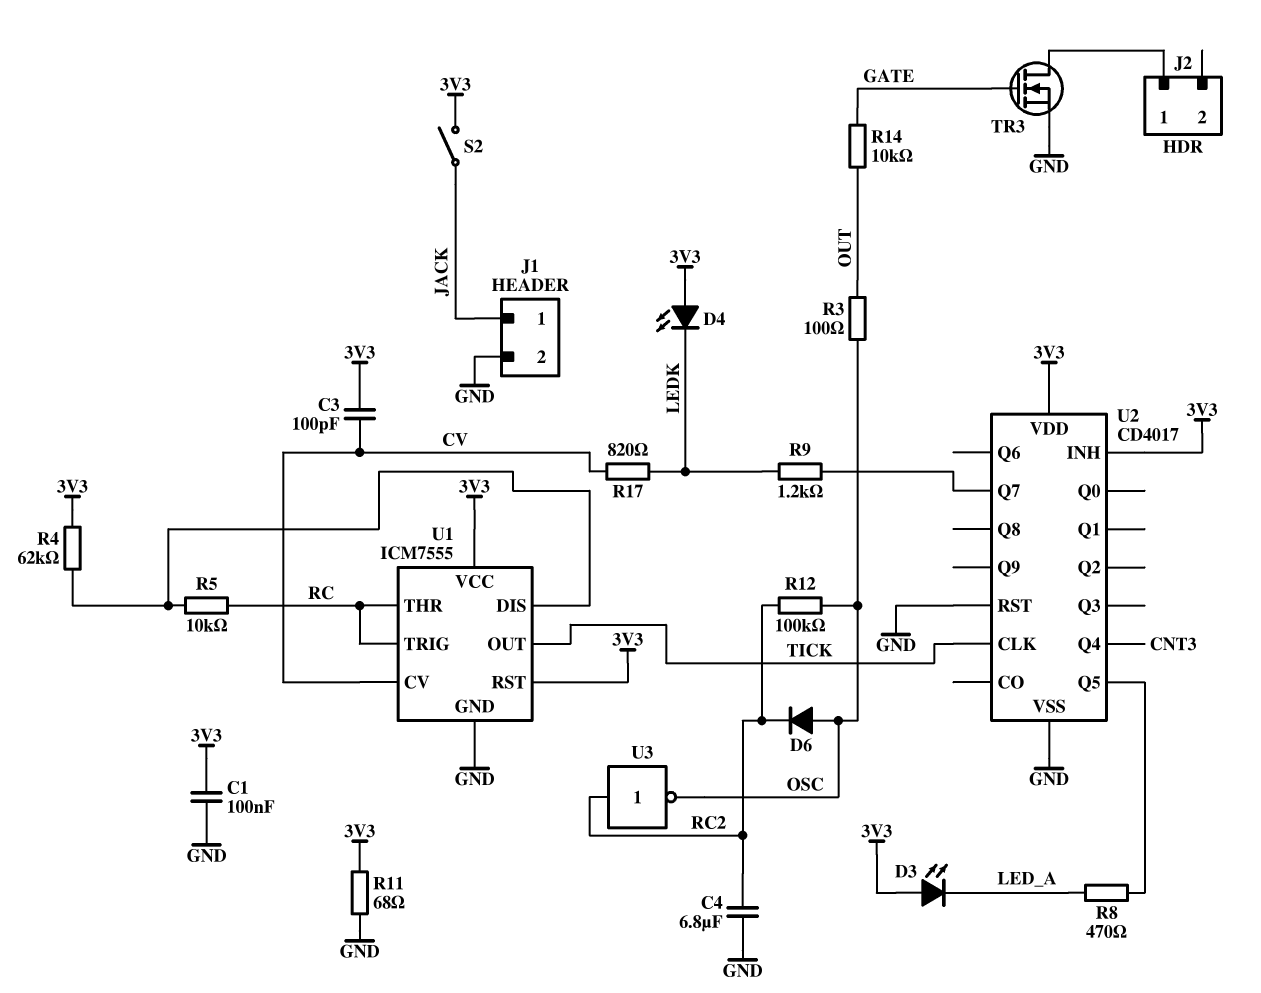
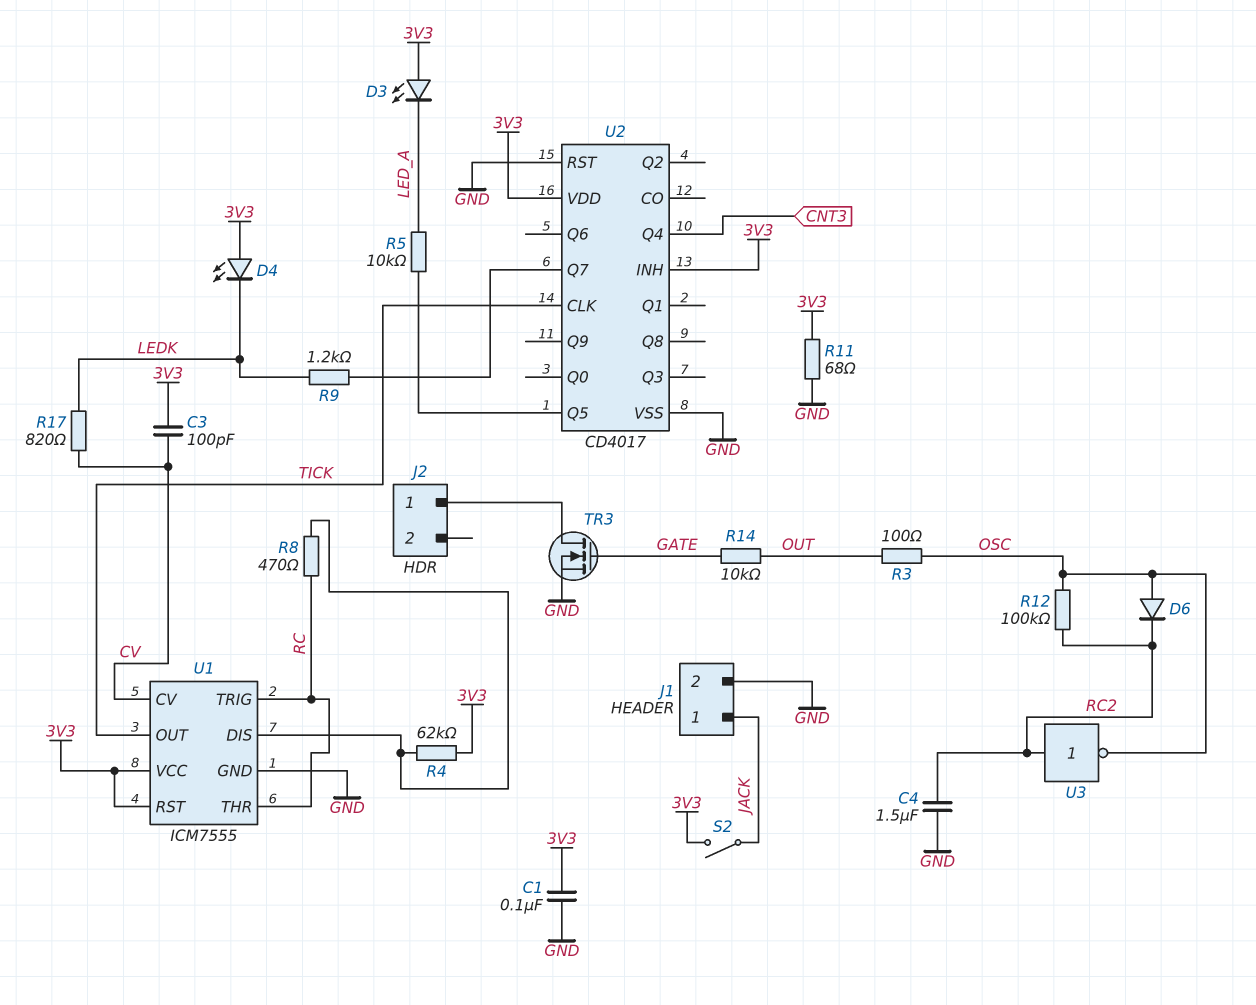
C4: 6.8uF (GND, RC2) -> 1.5uF (GND, RC2)
R5: 10k (RC, U1/DIS) -> 10k (LED_A, U2/Q5)
R8: 470 (LED_A, U2/Q5) -> 470 (RC, U1/DIS)

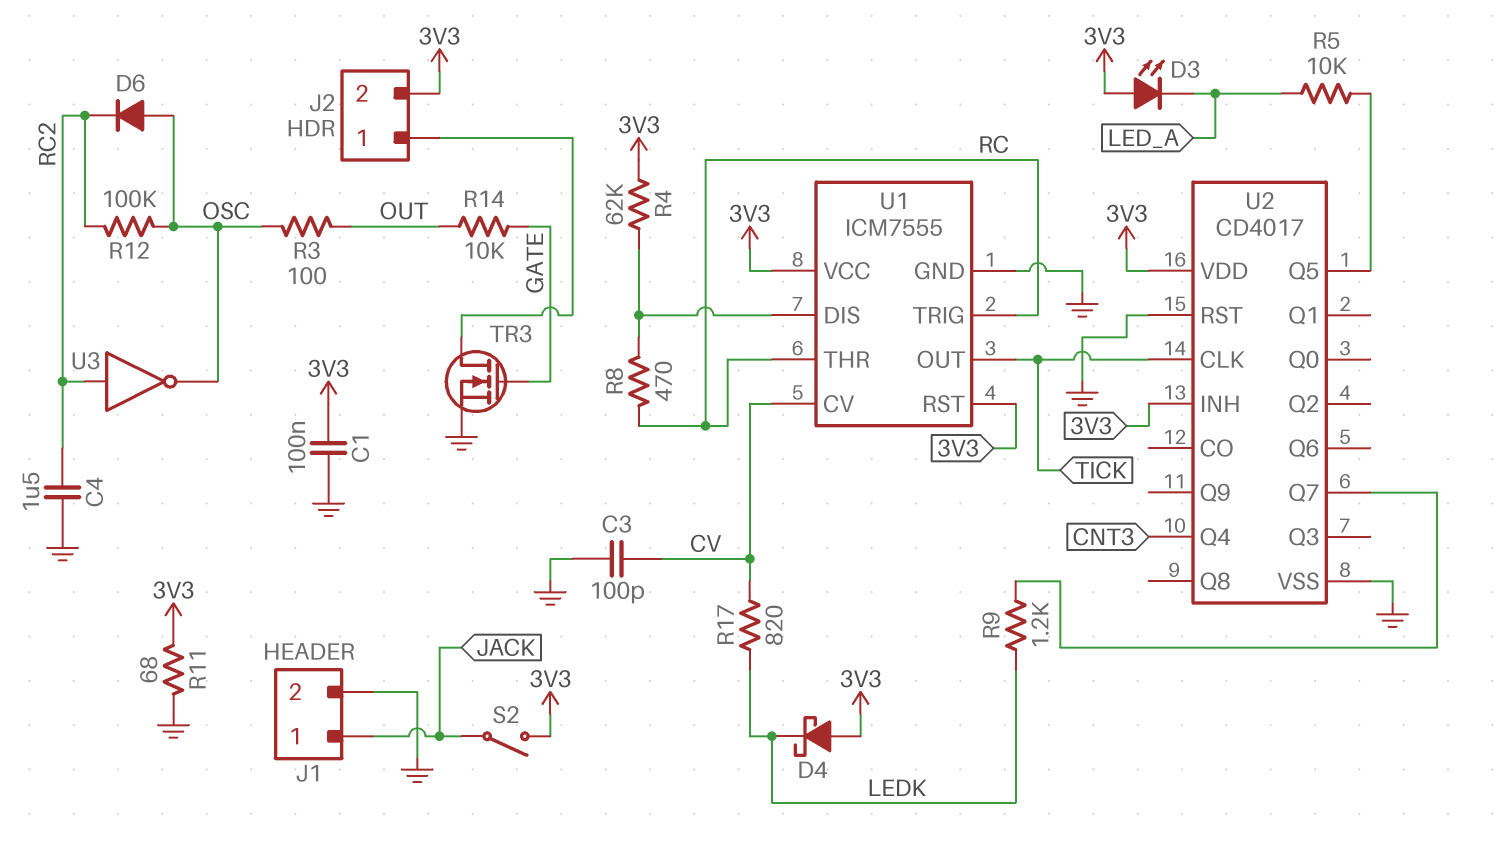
C3: 100pF (3V3, CV) -> 100pF (CV, GND)
D4: LED (A 3V3, K LEDK) -> schottky (A 3V3, K LEDK)
J2 pin 2: none -> 3V3

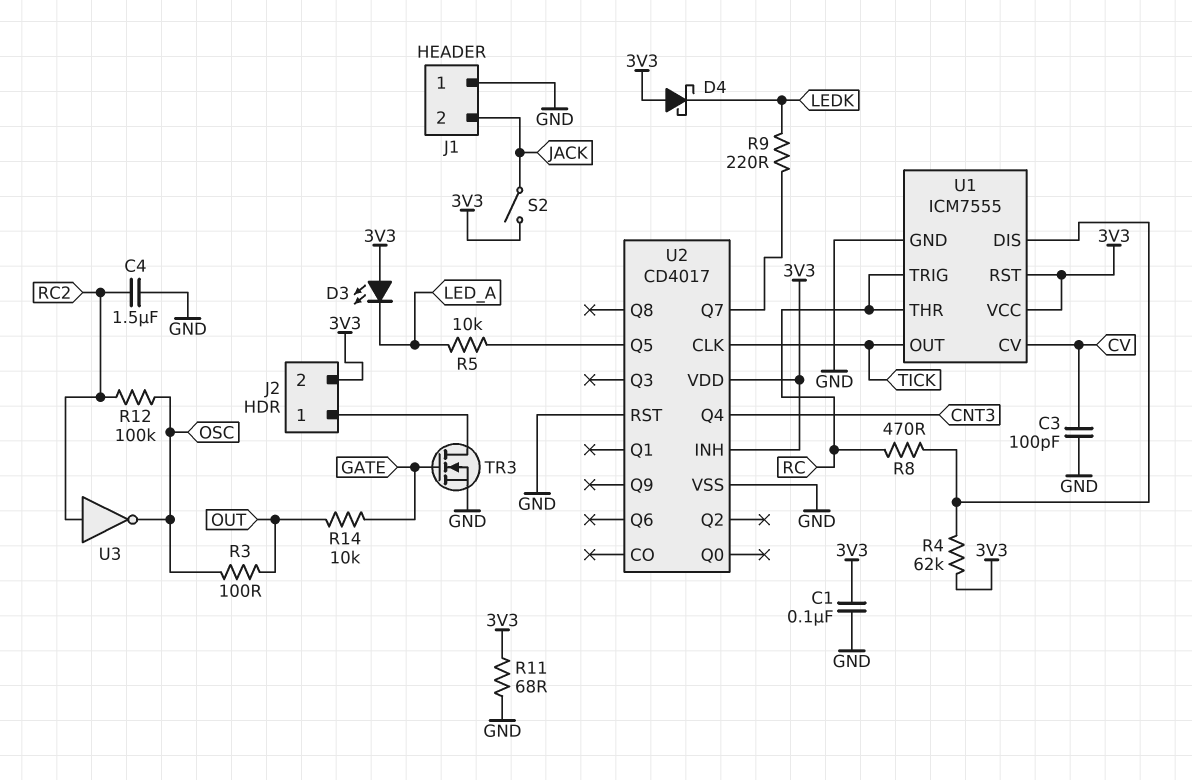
D6: diode (A OSC, K RC2) -> none
J1 pin 1: JACK -> GND
J1 pin 2: GND -> JACK
R9: 1.2k (LEDK, U2/Q7) -> 220 (LEDK, U2/Q7)
R17: 820 (CV, LEDK) -> none

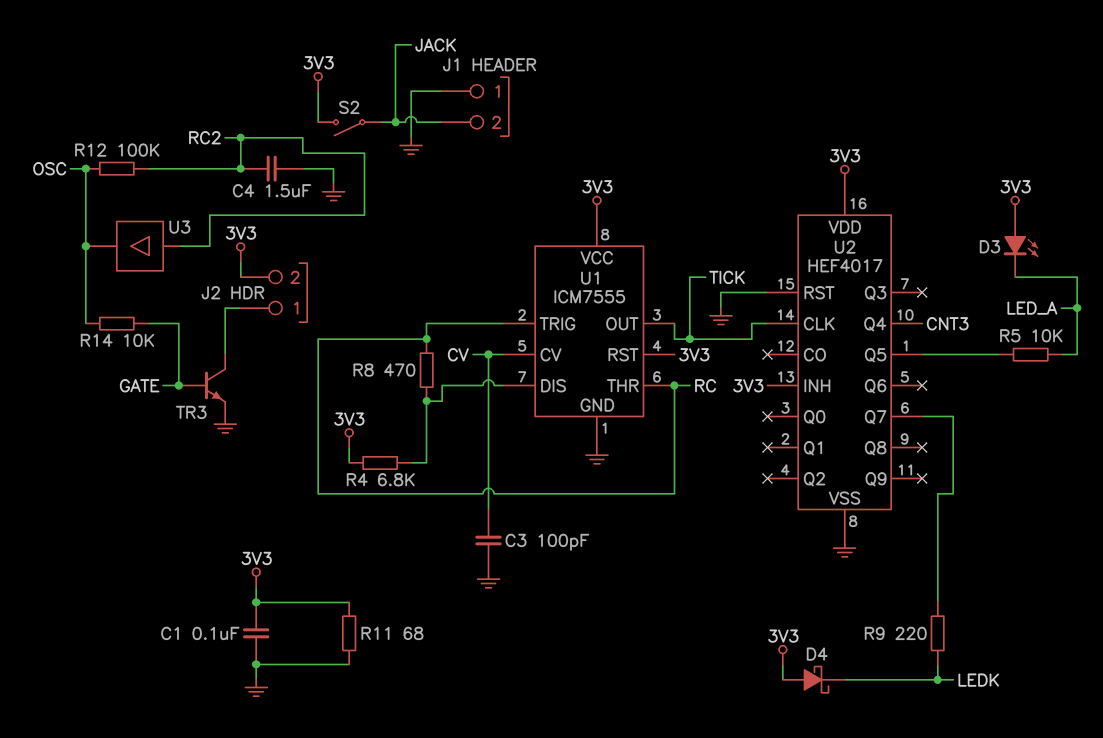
R3: 100 (OSC, OUT) -> none
R4: 62k (3V3, U1/DIS) -> 6.8k (3V3, U1/DIS)
R14: 10k (GATE, OUT) -> 10k (GATE, OSC)
TR3: NMOS (G GATE, D J2/1, S GND) -> NPN (B GATE, C J2/1, E GND)
U2: CD4017 -> HEF4017
U3: NOT (in RC2, out OSC) -> buffer (in RC2, out OSC)

